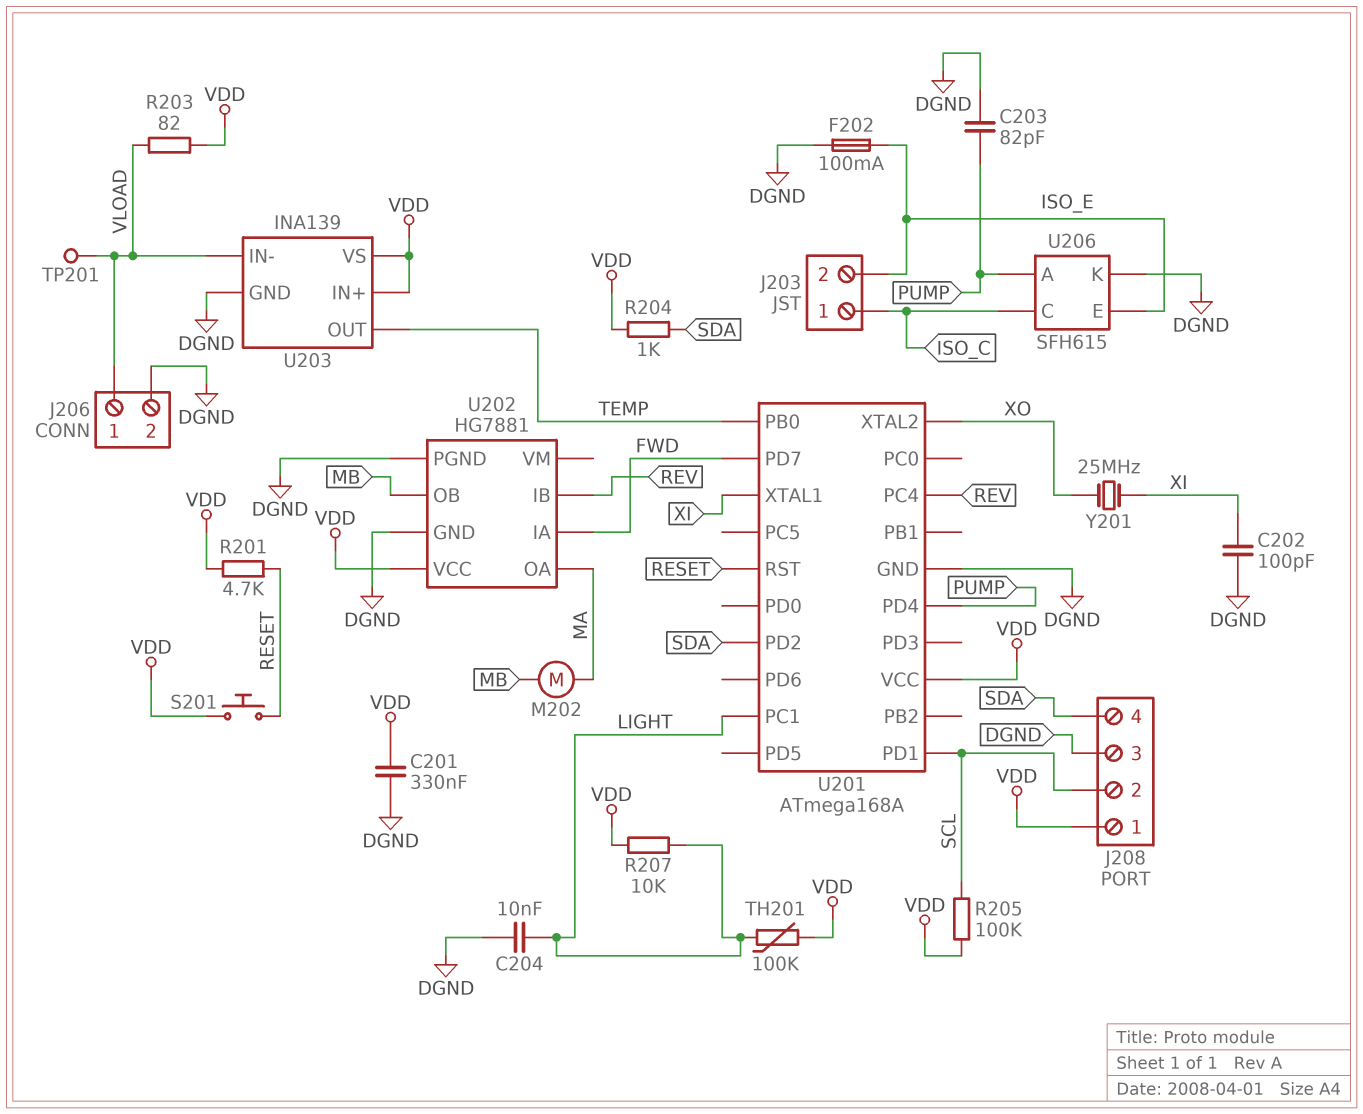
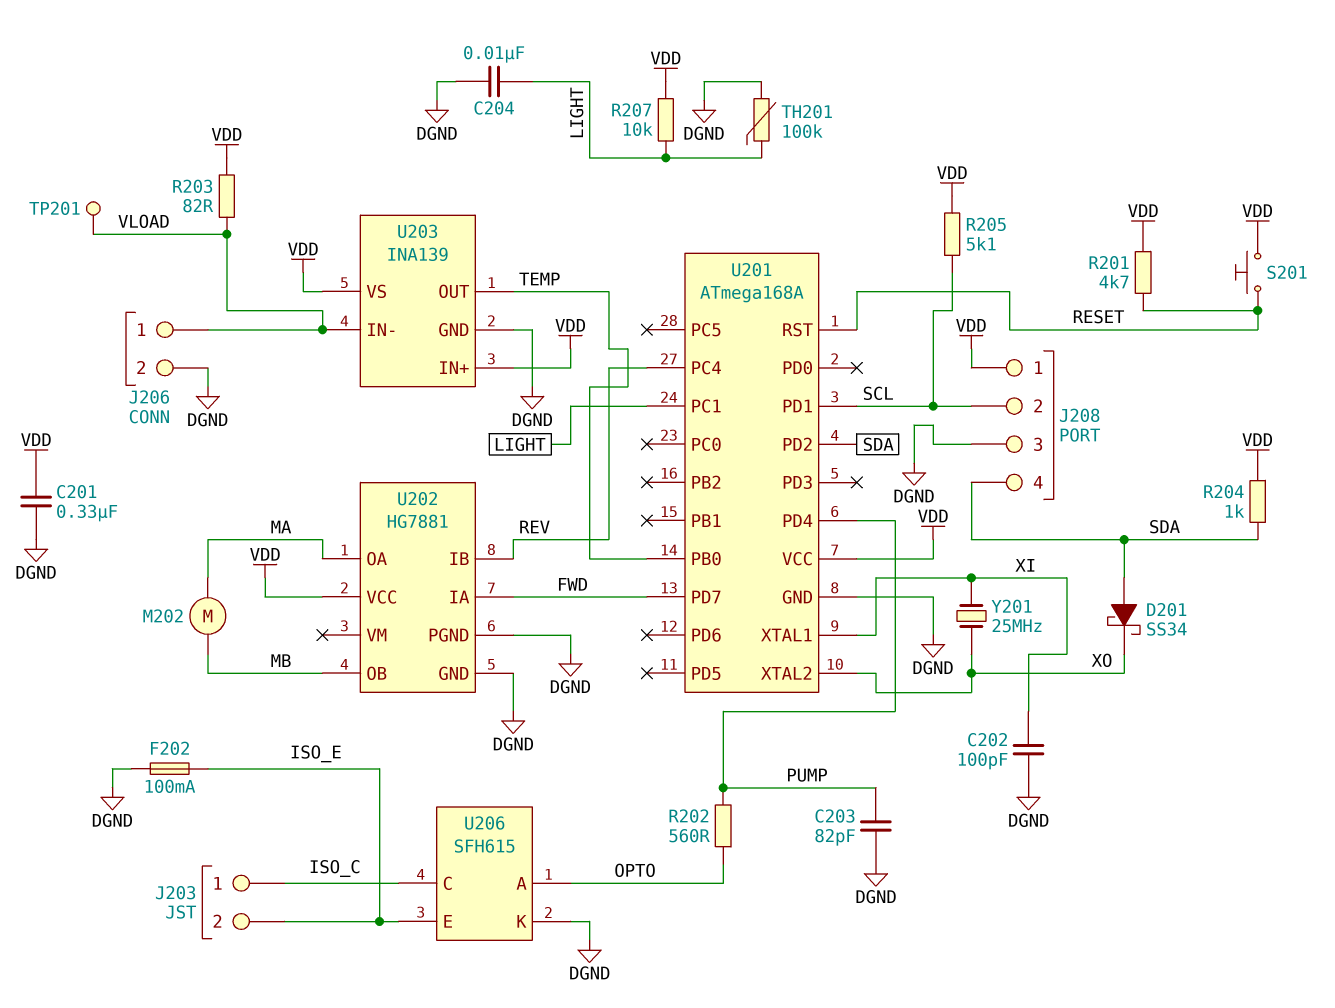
D201: none -> schottky SS34 (A SDA, K XO)
R202: none -> 560 (OPTO, PUMP)
R205: 100k (SCL, VDD) -> 5.1k (SCL, VDD)
TH201: 100k (LIGHT, VDD) -> 100k (DGND, LIGHT)
U206 pin A: PUMP -> OPTO

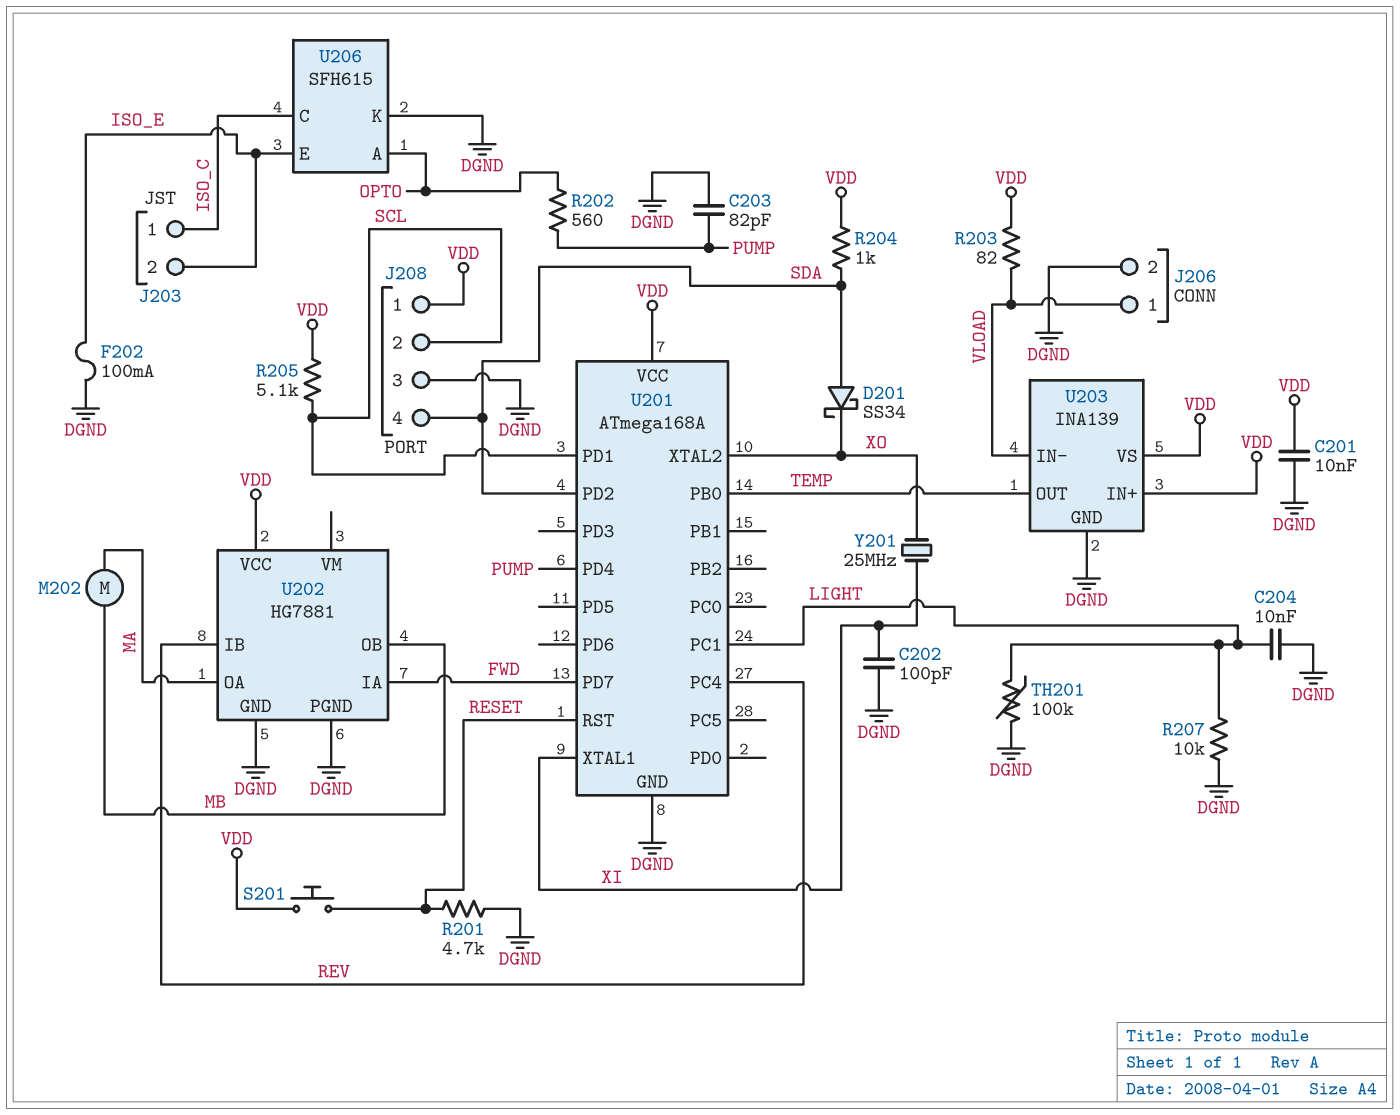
C201: 330nF (DGND, VDD) -> 10nF (DGND, VDD)
R201: 4.7k (RESET, VDD) -> 4.7k (DGND, RESET)
R207: 10k (LIGHT, VDD) -> 10k (DGND, LIGHT)
TP201: test point (VLOAD) -> none

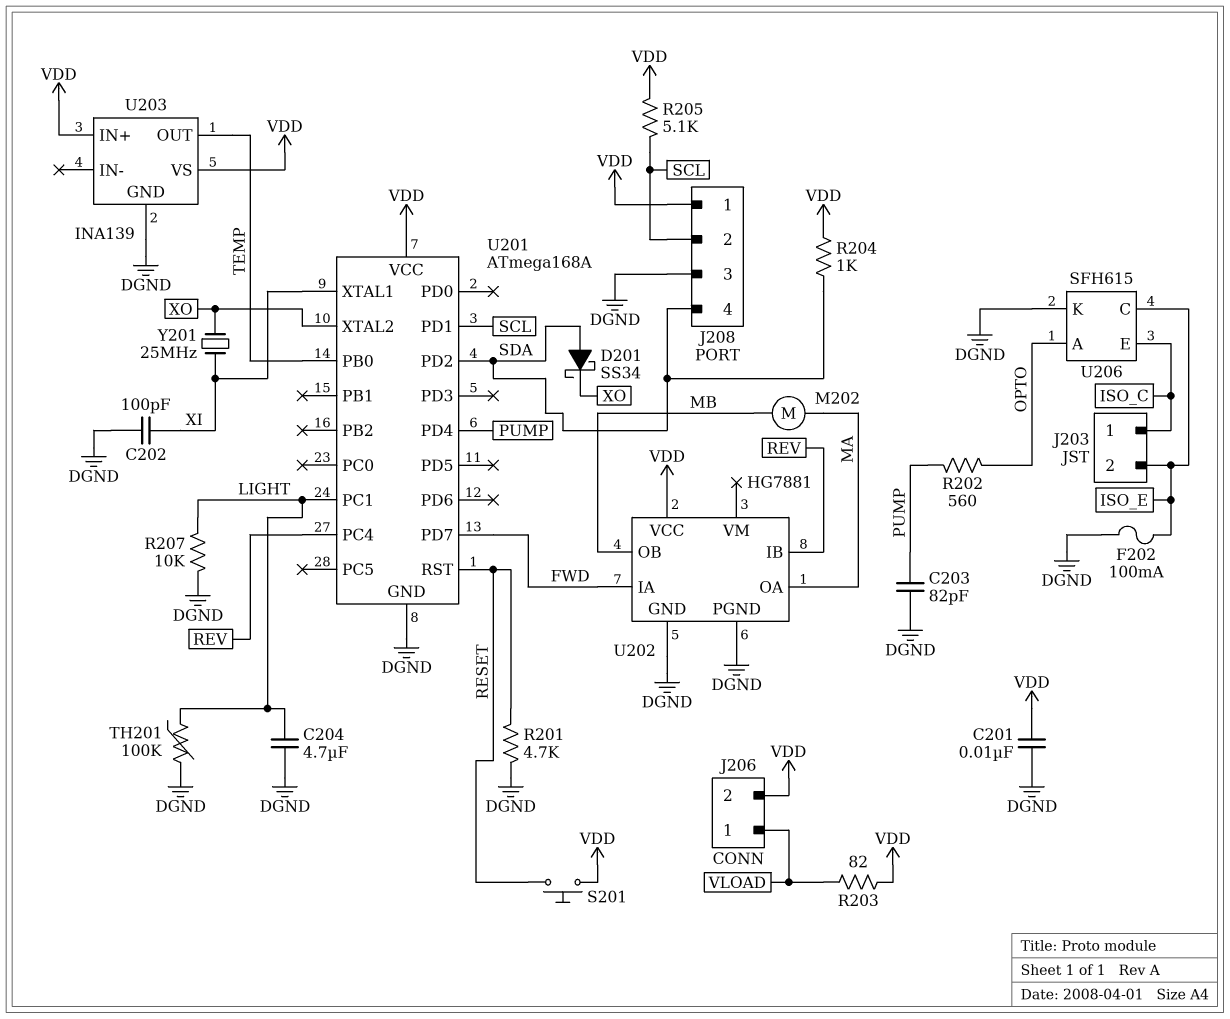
C204: 10nF (DGND, LIGHT) -> 4.7uF (DGND, LIGHT)
J206 pin 2: DGND -> VDD
U203 pin IN-: VLOAD -> none
U206 pin C: ISO_C -> ISO_E
U206 pin E: ISO_E -> ISO_C

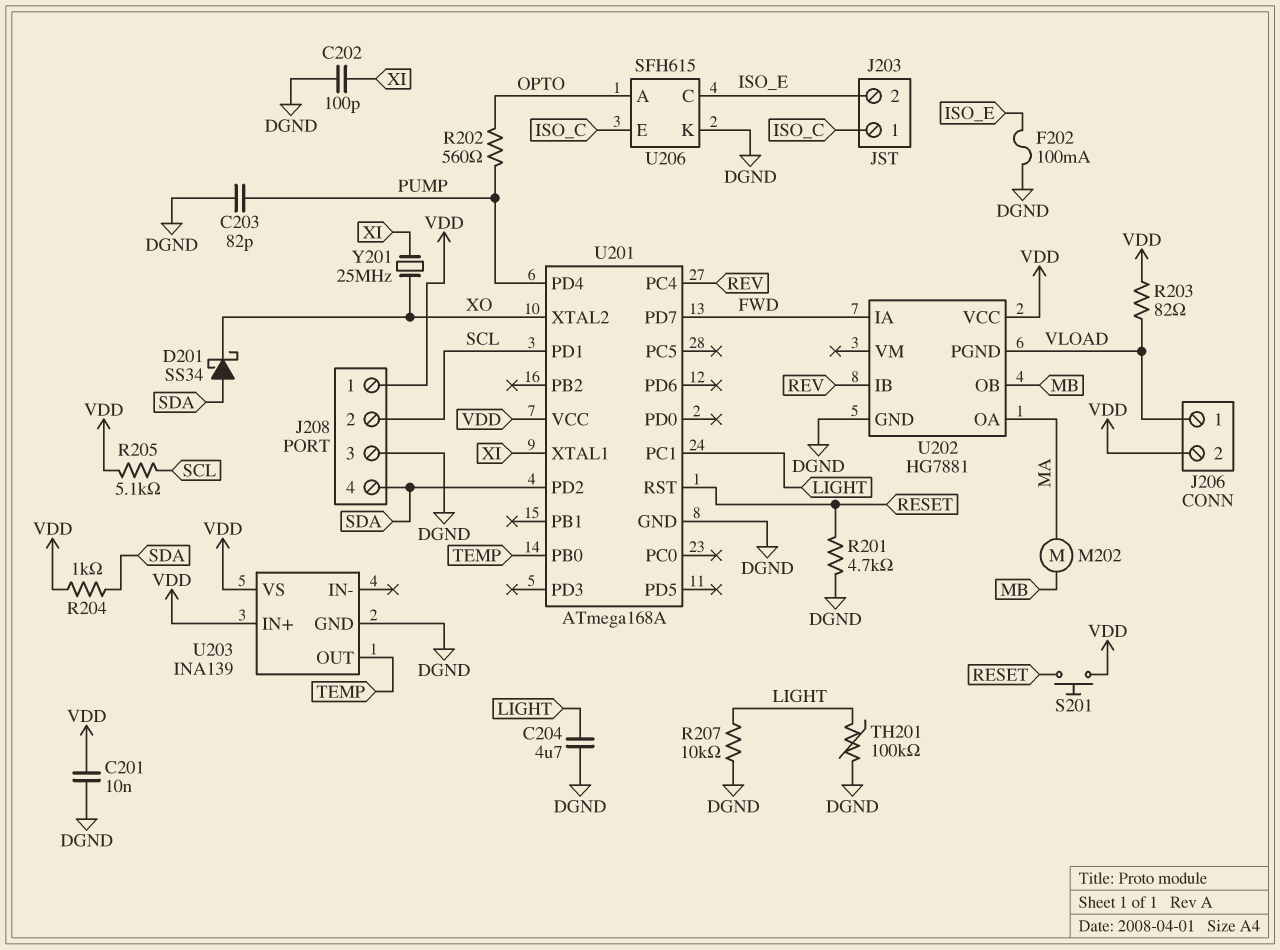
U202 pin PGND: DGND -> VLOAD

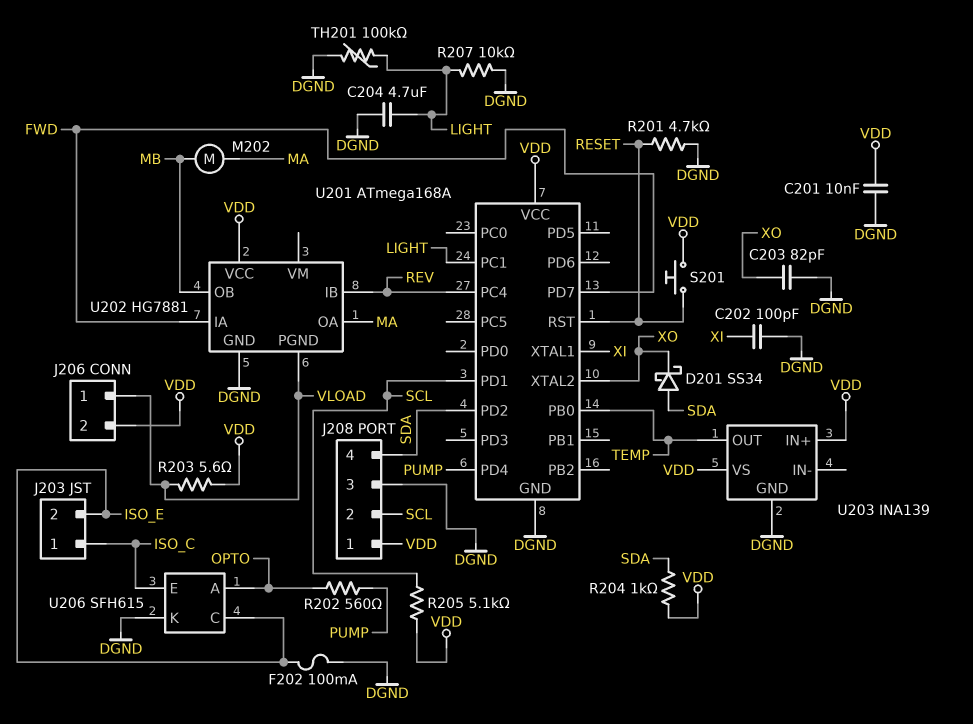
C203: 82pF (DGND, PUMP) -> 82pF (DGND, XO)
R203: 82 (VDD, VLOAD) -> 5.6 (VDD, VLOAD)
Y201: 25MHz (XI, XO) -> none

